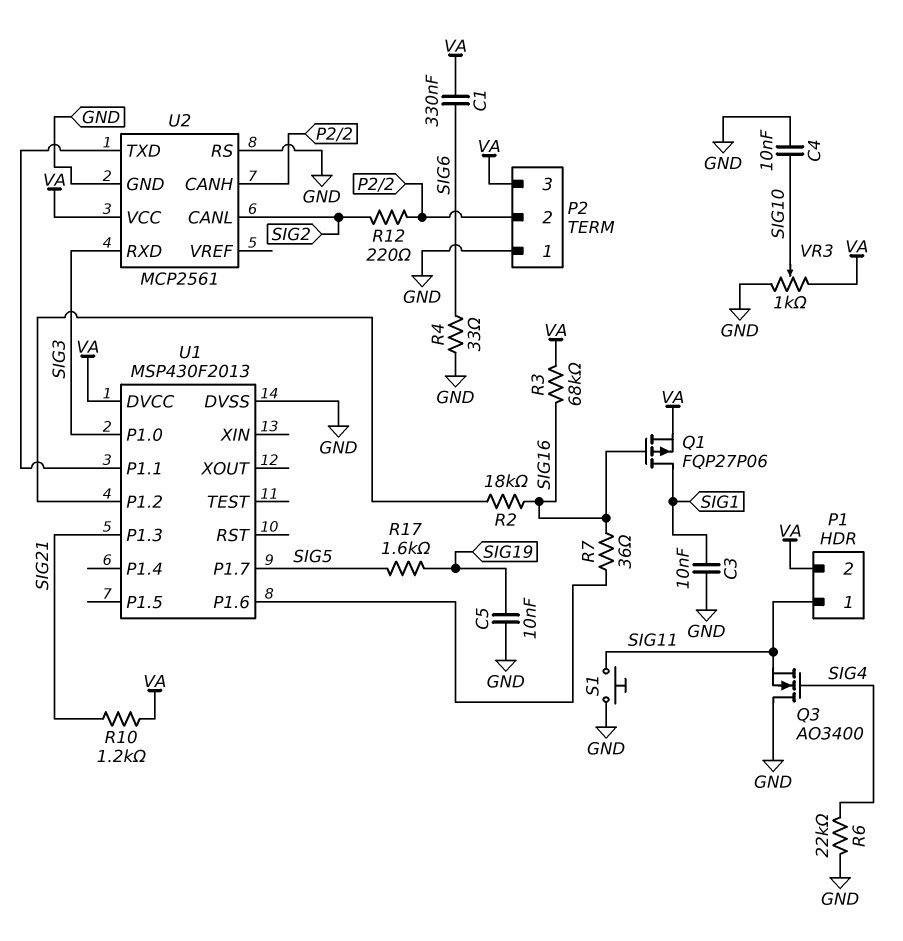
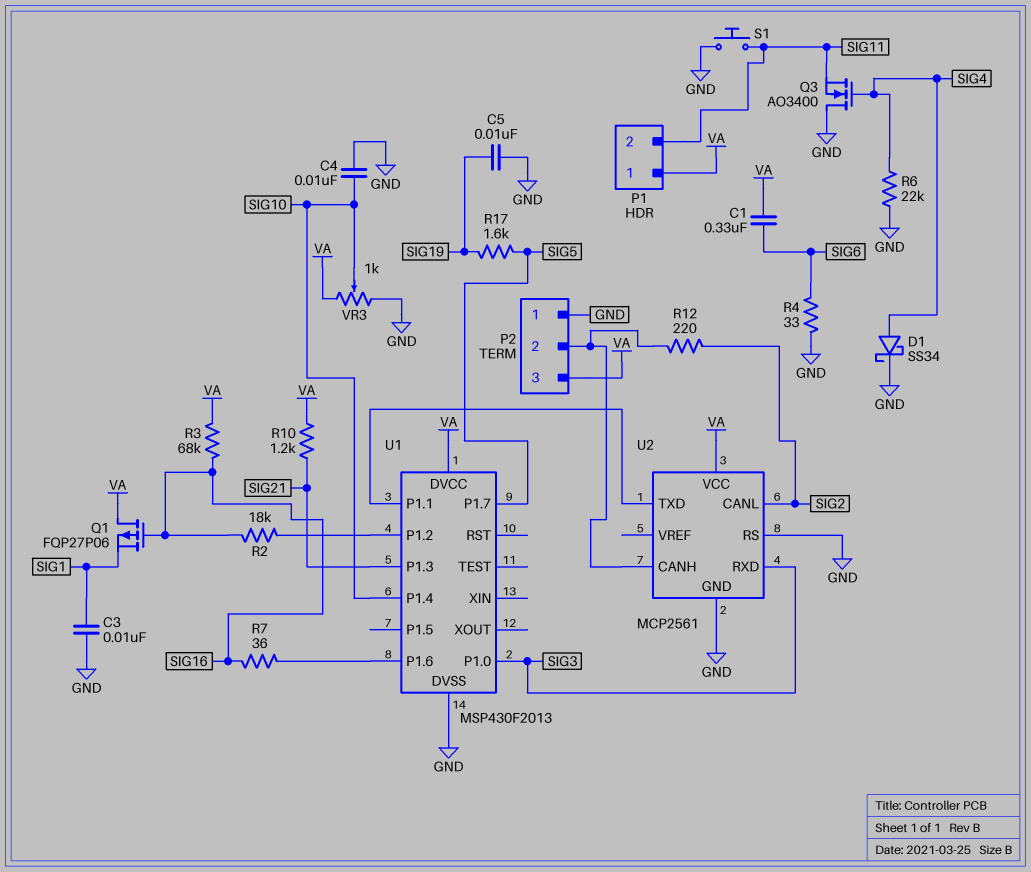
D1: none -> schottky SS34 (A SIG4, K GND)
P1 pin 1: SIG11 -> VA
P1 pin 2: VA -> SIG11
Q1: PMOS FQP27P06 (G SIG16, D SIG1, S VA) -> PMOS FQP27P06 (G SIG16, D VA, S SIG1)
U1 pin P1.4: none -> SIG10

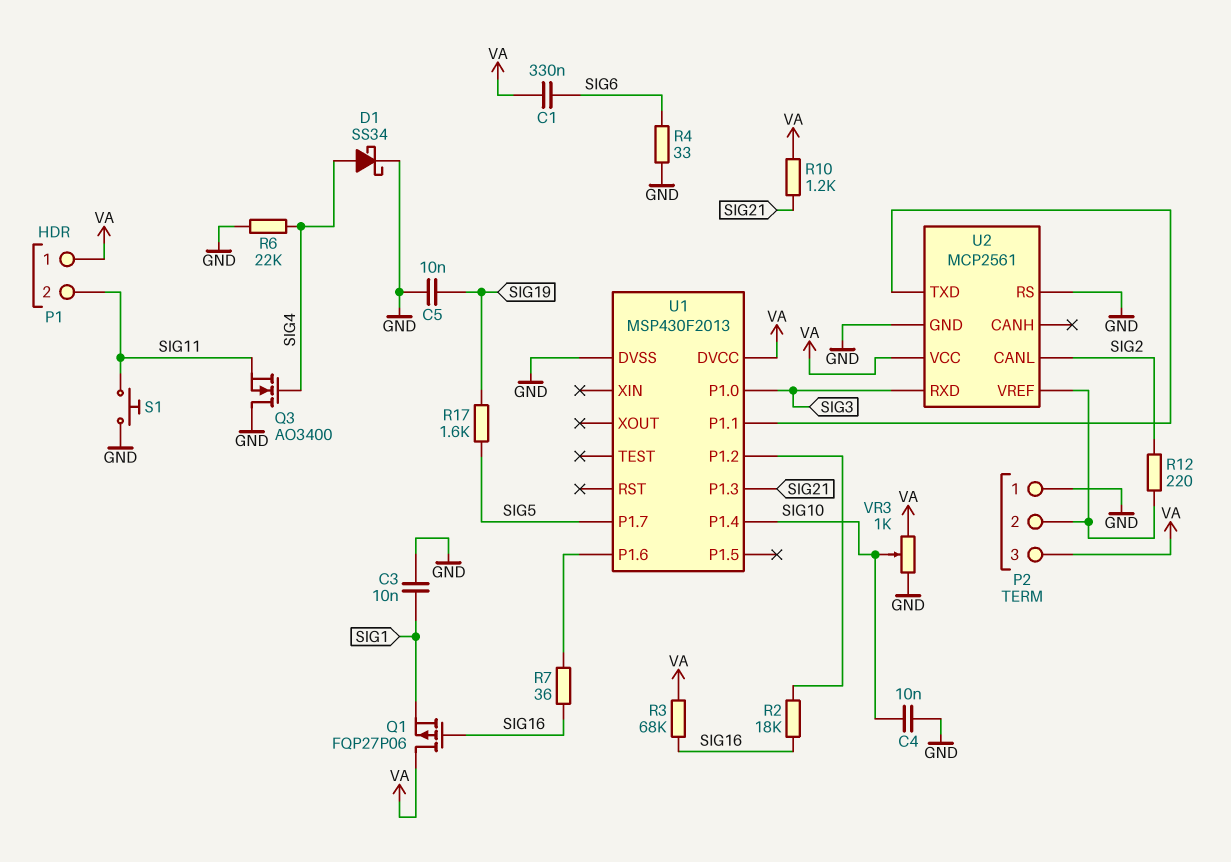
U2 pin CANH: P2/2 -> none
U2 pin VREF: none -> P2/2

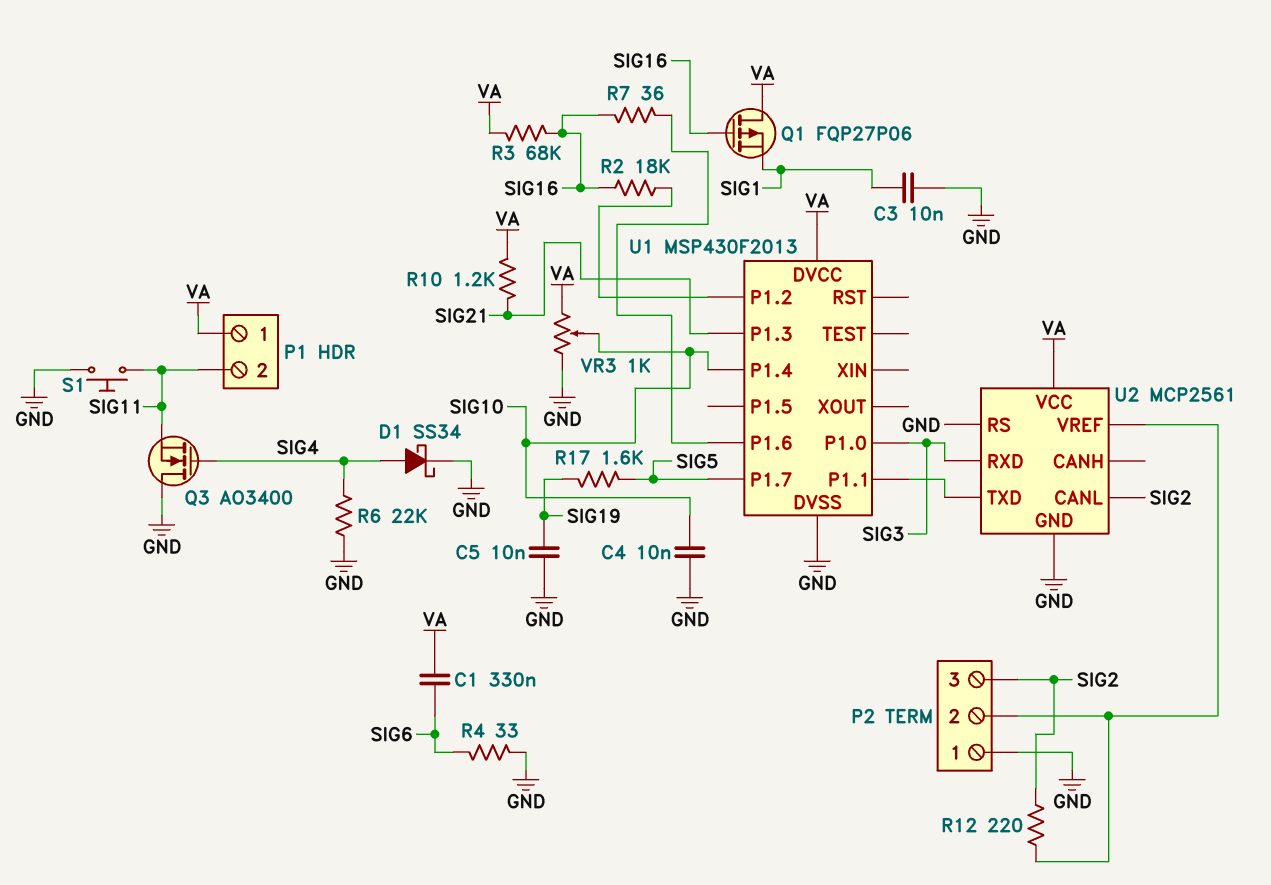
P2 pin 3: VA -> SIG2

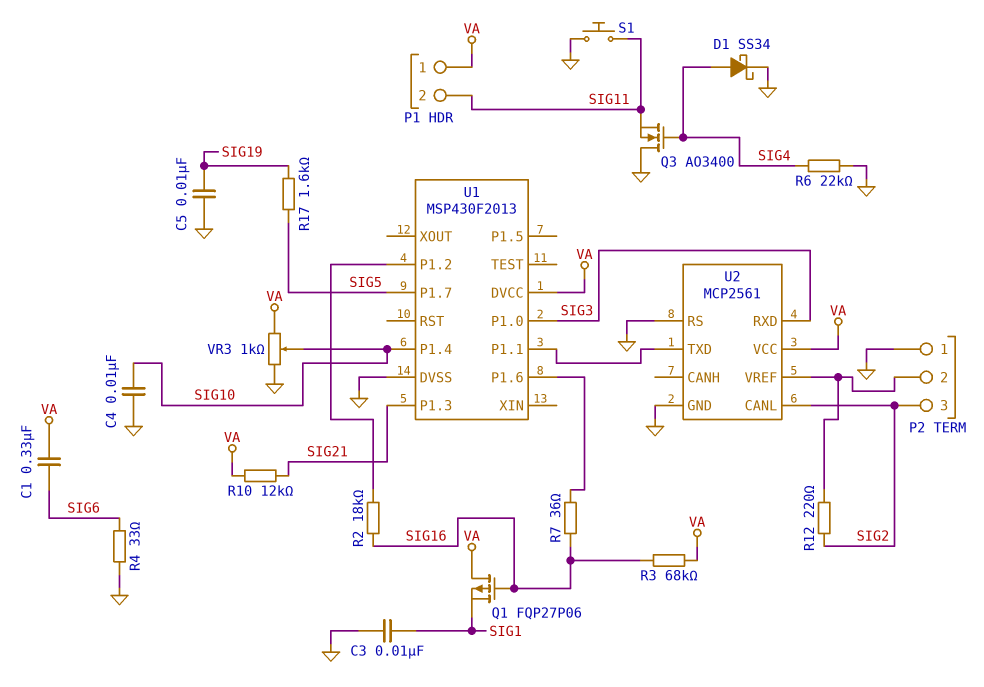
R10: 1.2k (SIG21, VA) -> 12k (SIG21, VA)

